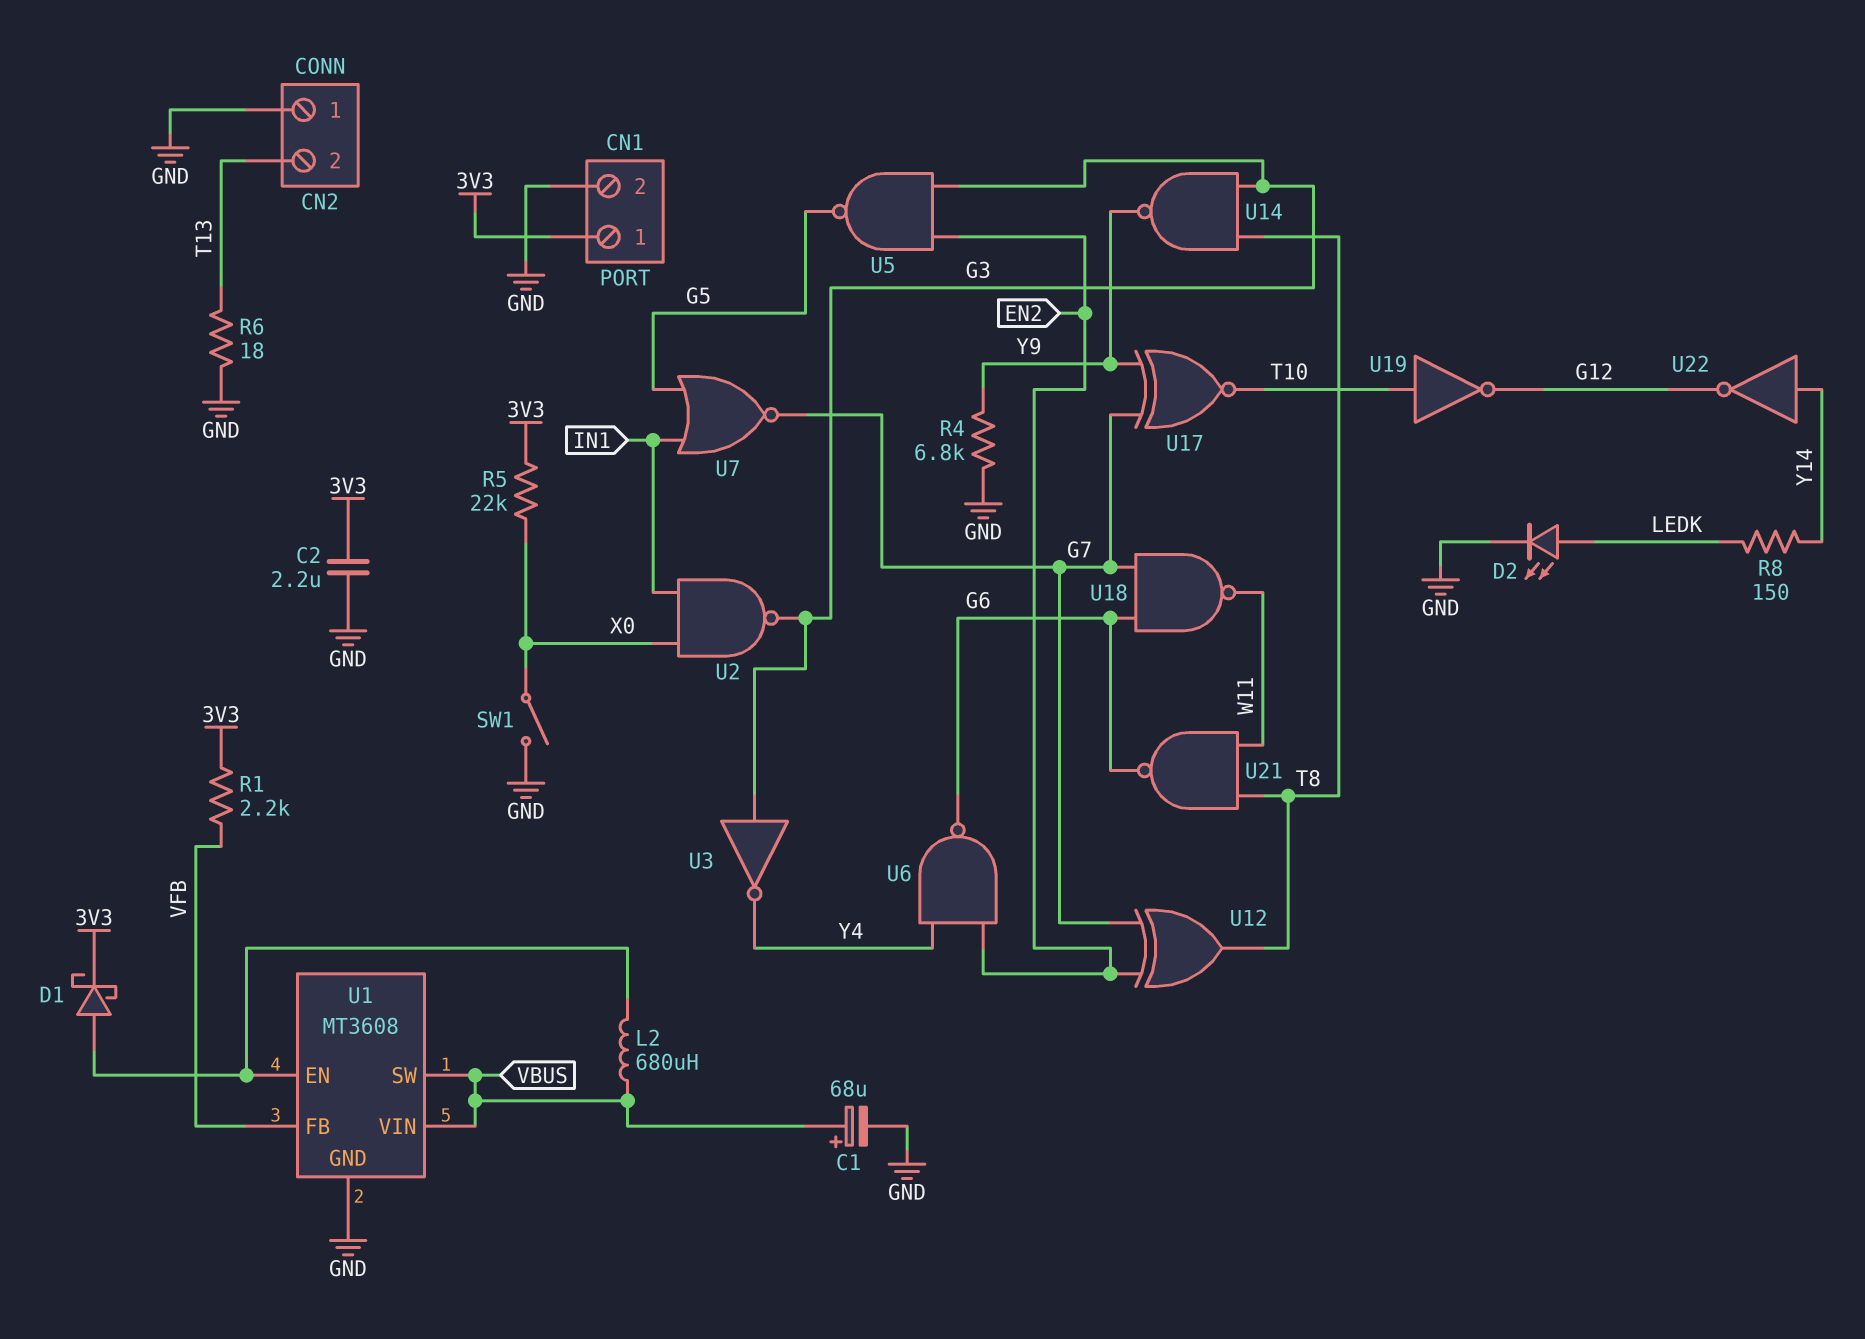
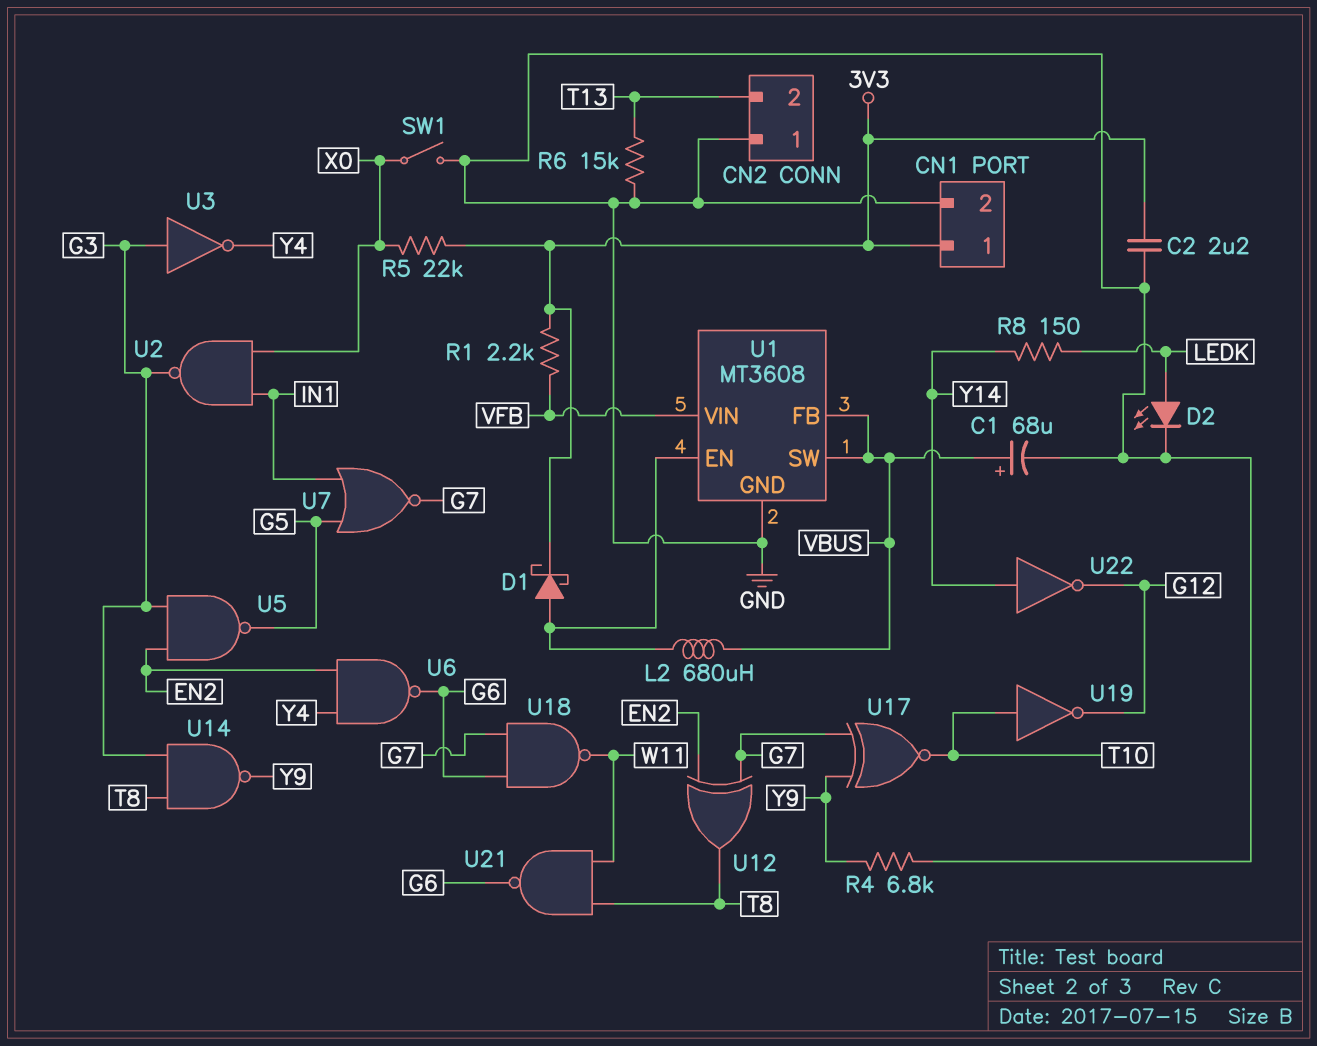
R6: 18 (GND, T13) -> 15k (GND, T13)
U1 pin FB: VFB -> VBUS
U1 pin VIN: VBUS -> VFB

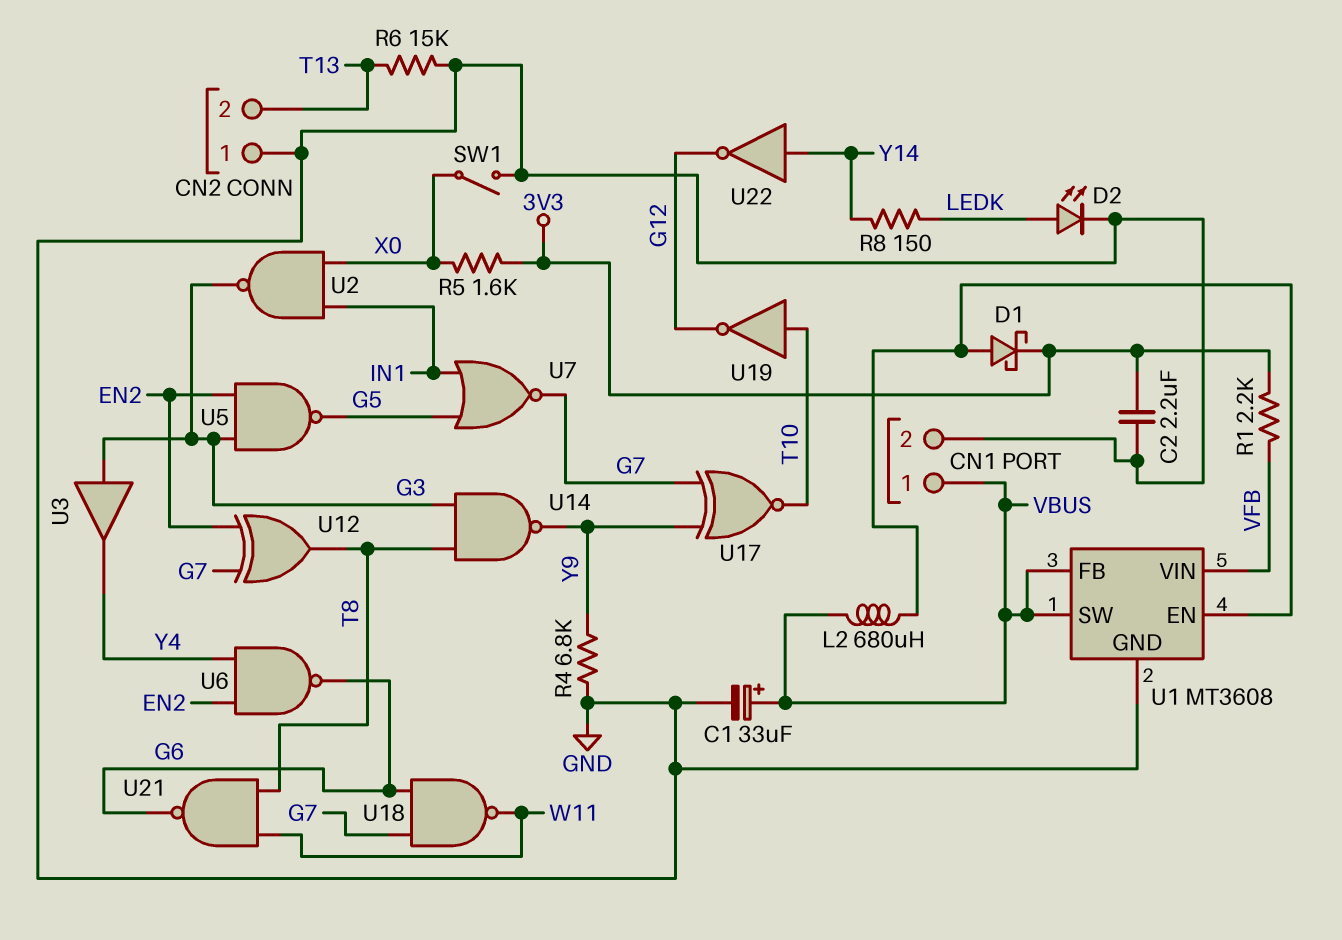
C1: 68uF (plus VBUS, minus GND) -> 33uF (plus VBUS, minus GND)
CN1 pin 1: 3V3 -> VBUS
R5: 22k (3V3, X0) -> 1.6k (3V3, X0)
U3: NOT (in G3, out Y4) -> buffer (in G3, out Y4)

